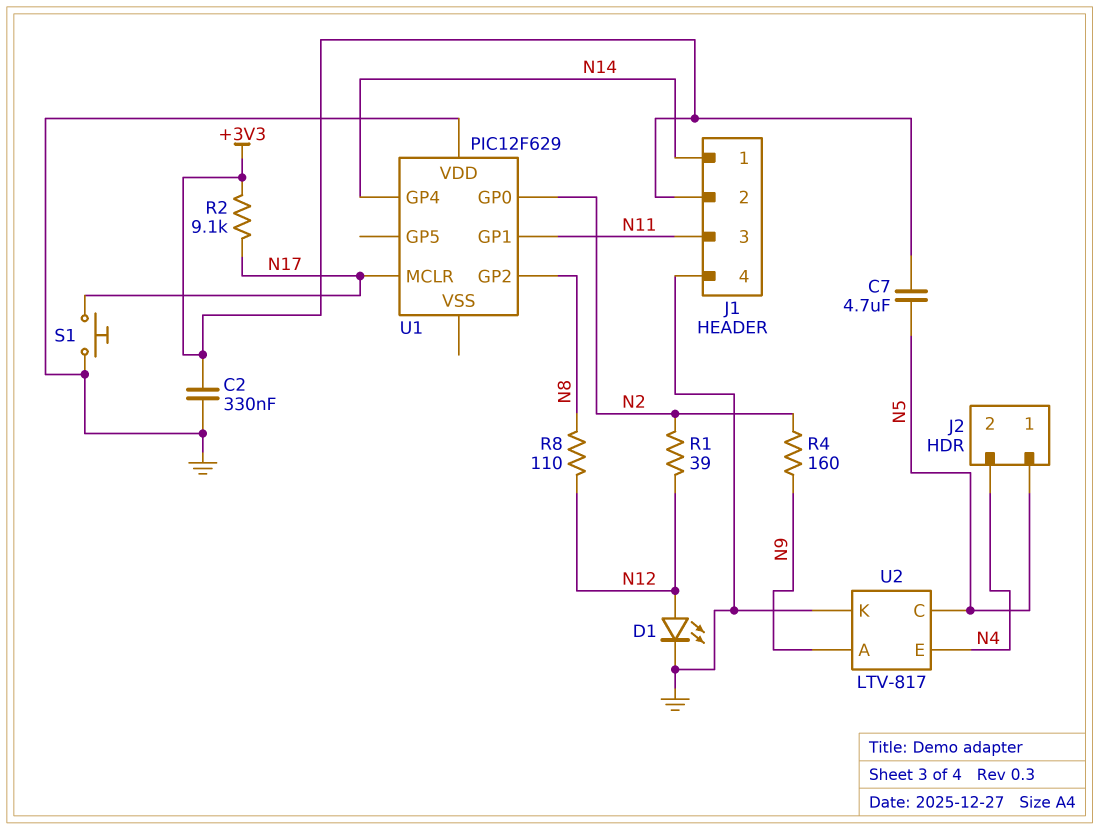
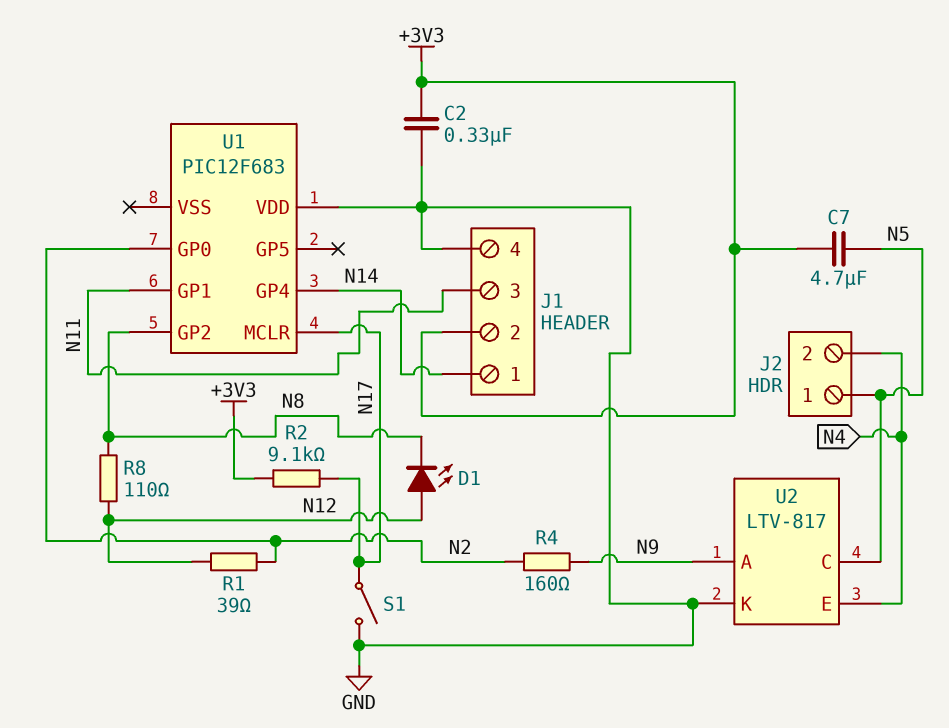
D1: LED (A N12, K GND) -> LED (A N12, K N8)
S1: button (GND, N17) -> switch (GND, N17)
U1: PIC12F629 -> PIC12F683

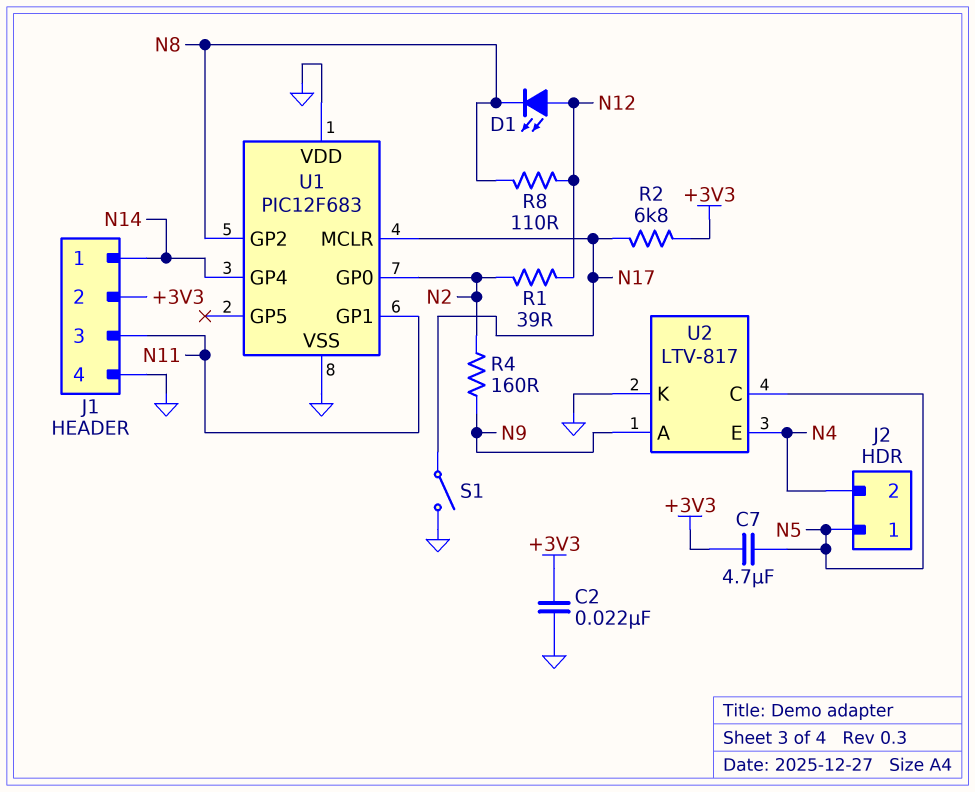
C2: 330nF (+3V3, GND) -> 22nF (+3V3, GND)
R2: 9.1k (+3V3, N17) -> 6.8k (+3V3, N17)
U1 pin VSS: none -> GND

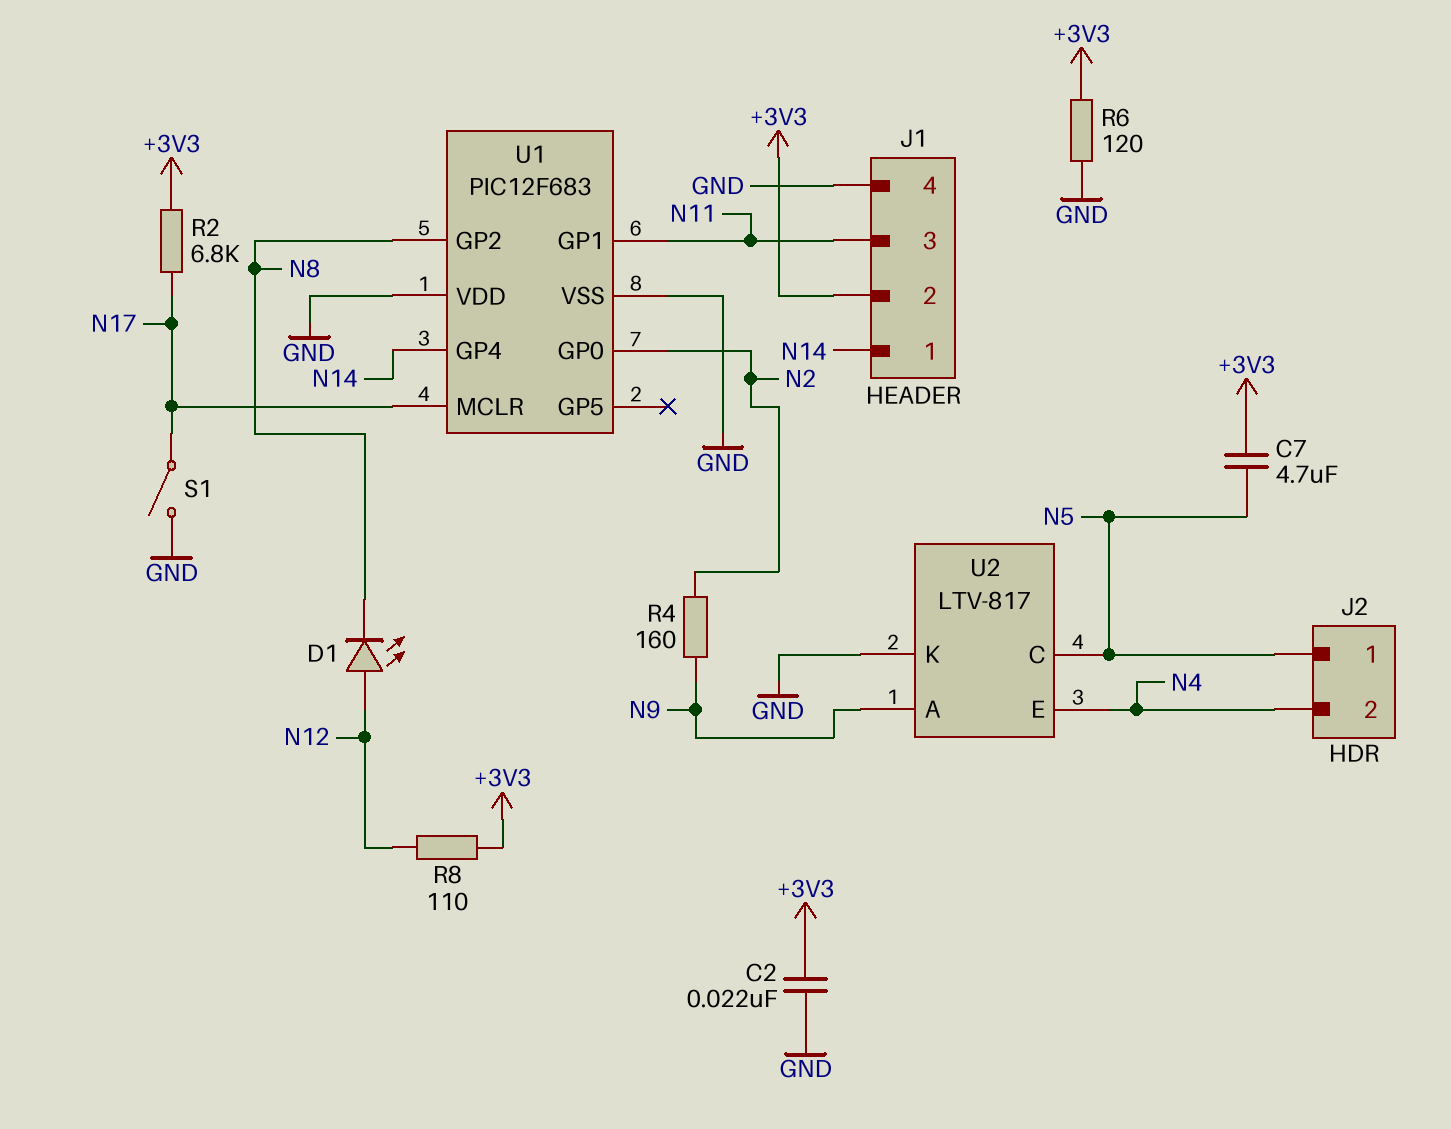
R1: 39 (N2, N12) -> none
R6: none -> 120 (+3V3, GND)
R8: 110 (N8, N12) -> 110 (+3V3, N12)

